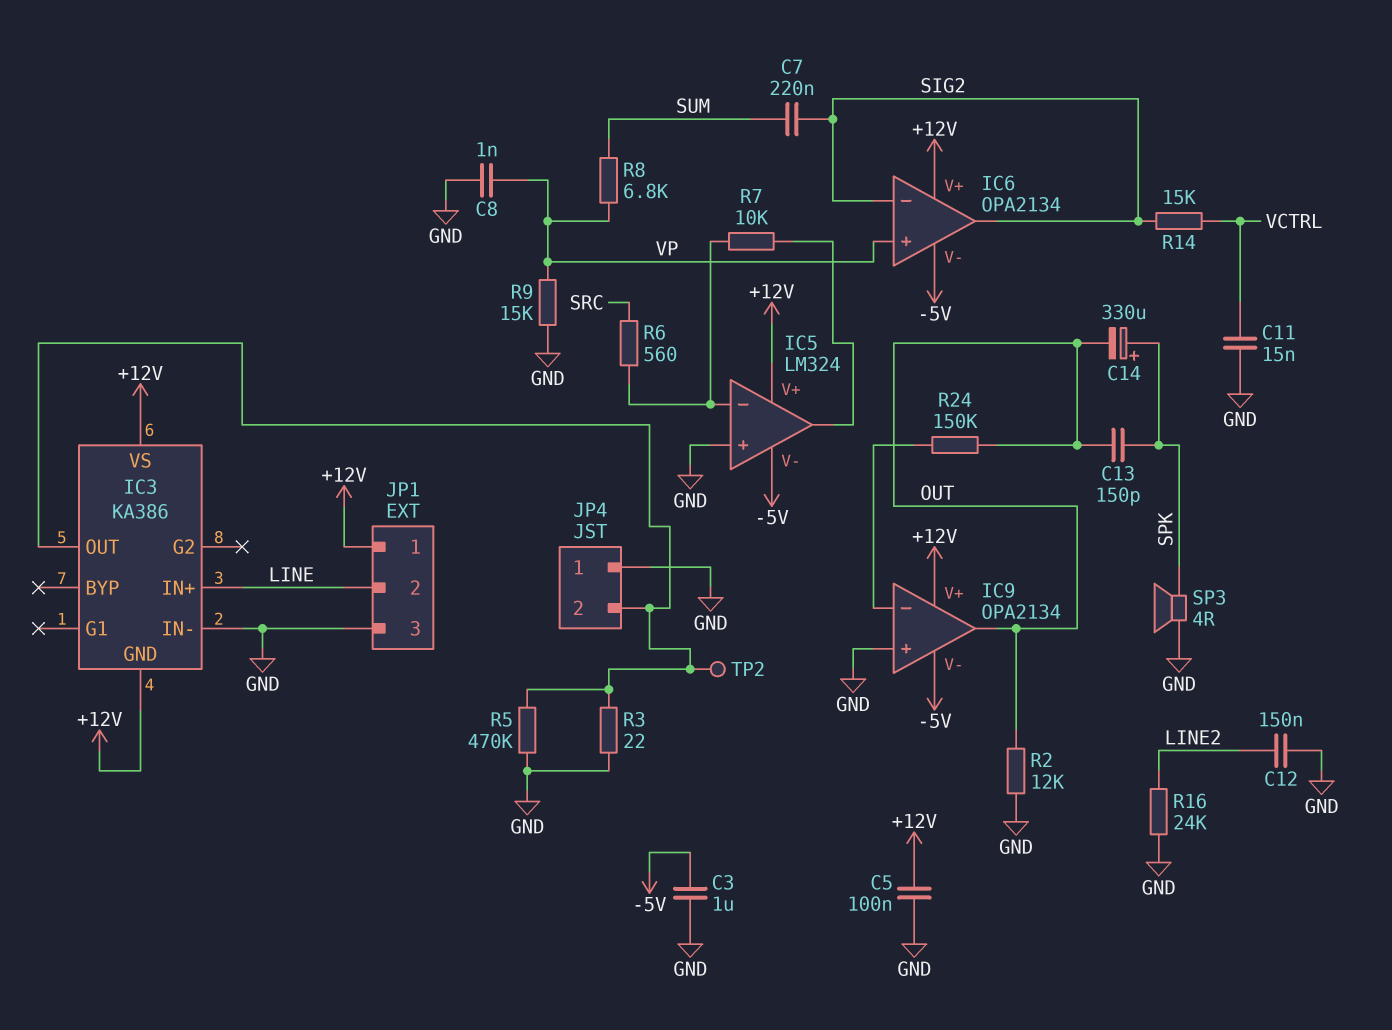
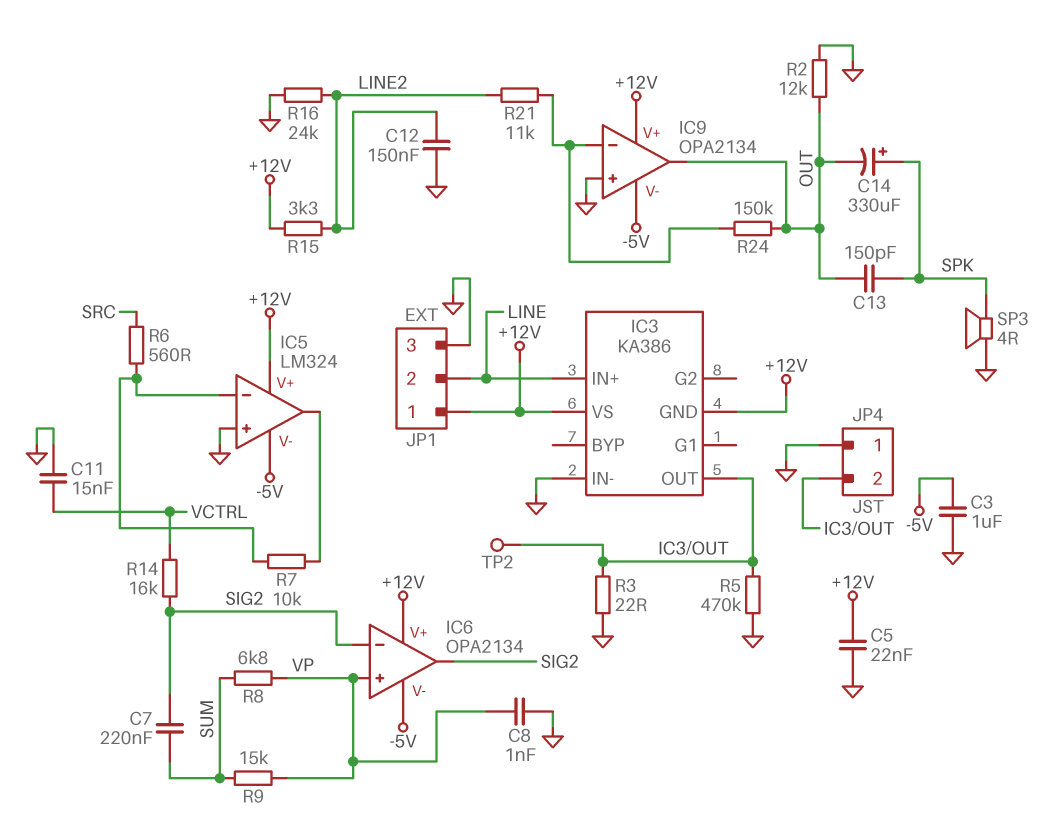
C5: 100nF (+12V, GND) -> 22nF (+12V, GND)
R9: 15k (GND, VP) -> 15k (SUM, VP)
R14: 15k (SIG2, VCTRL) -> 16k (SIG2, VCTRL)
R15: none -> 3.3k (+12V, LINE2)
R21: none -> 11k (IC9/in-, LINE2)

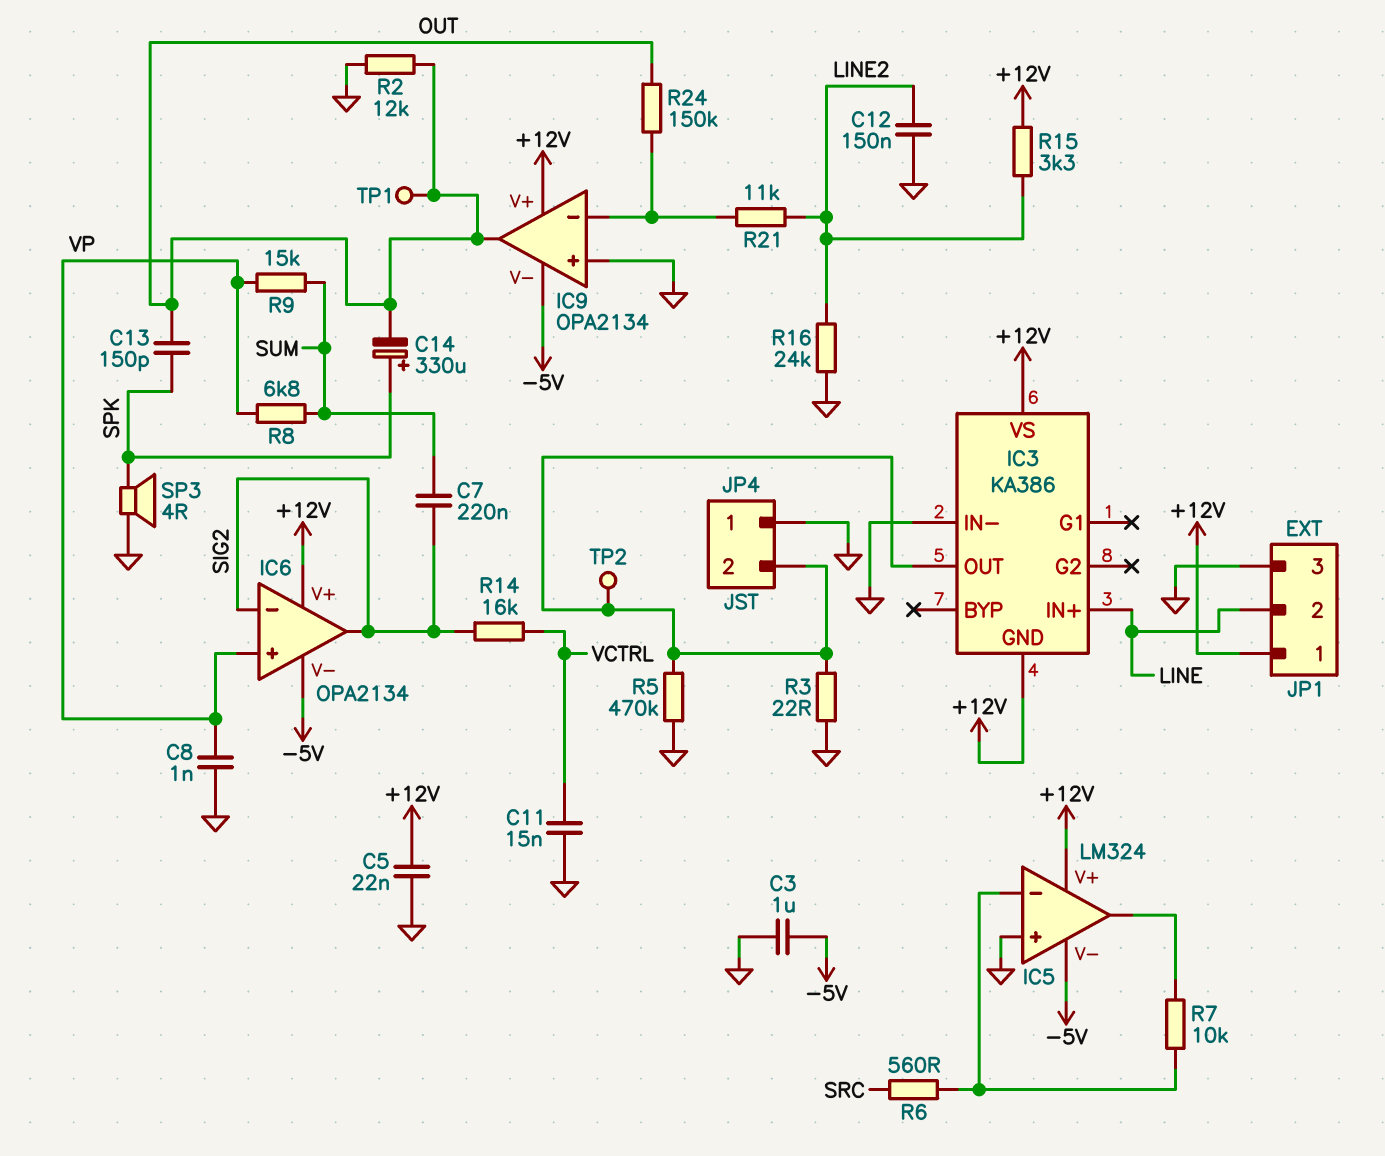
TP1: none -> test point (OUT)

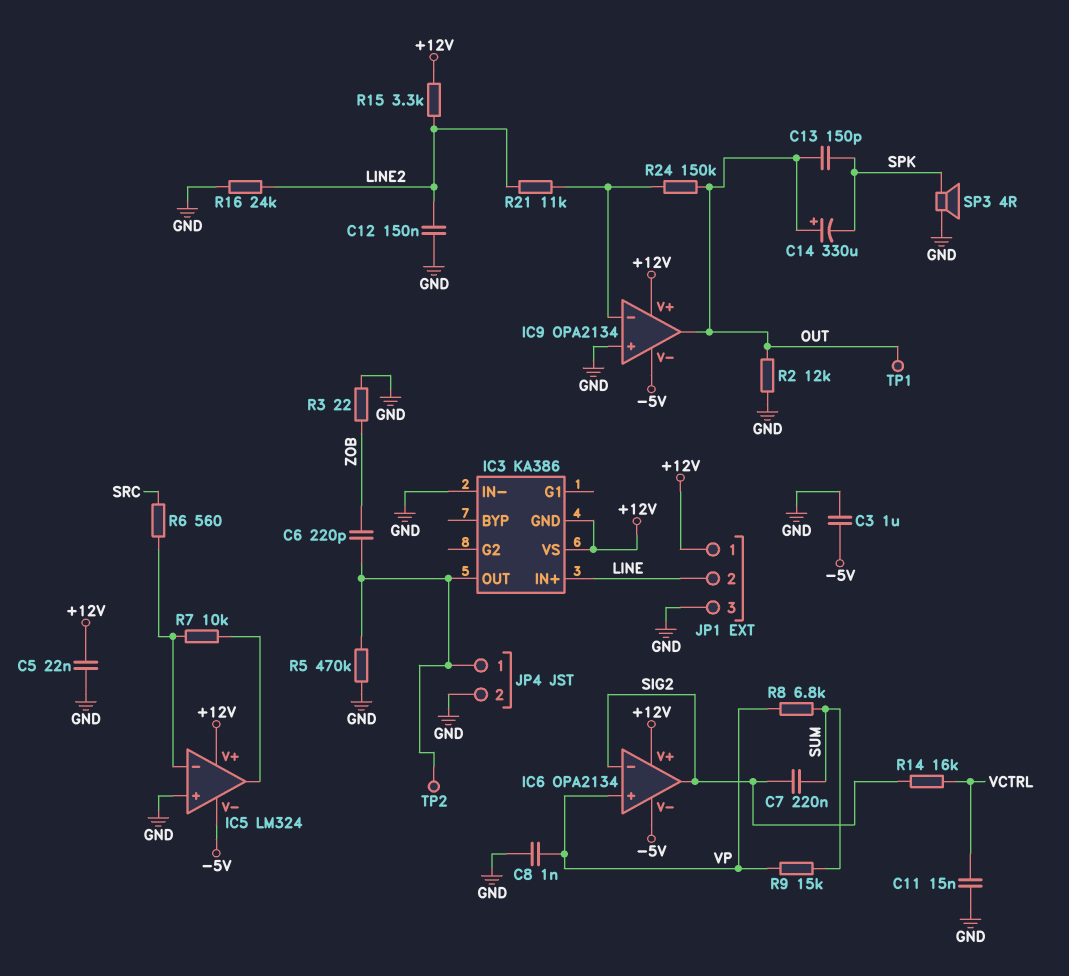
C6: none -> 220pF (IC3/OUT, ZOB)
C14: 330uF (plus SPK, minus OUT) -> 330uF (plus OUT, minus SPK)
JP4 pin 1: GND -> IC3/OUT
JP4 pin 2: IC3/OUT -> GND
R3: 22 (GND, IC3/OUT) -> 22 (GND, ZOB)

